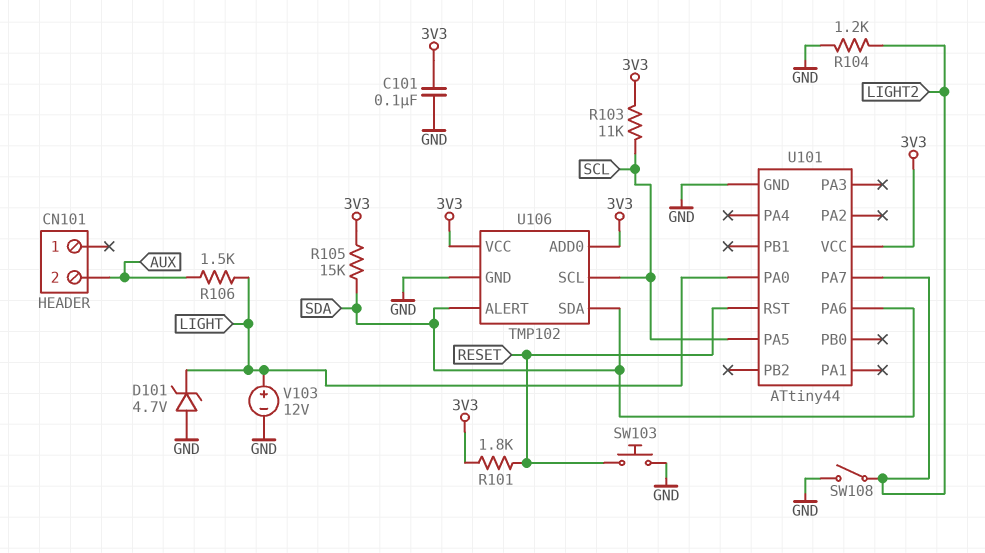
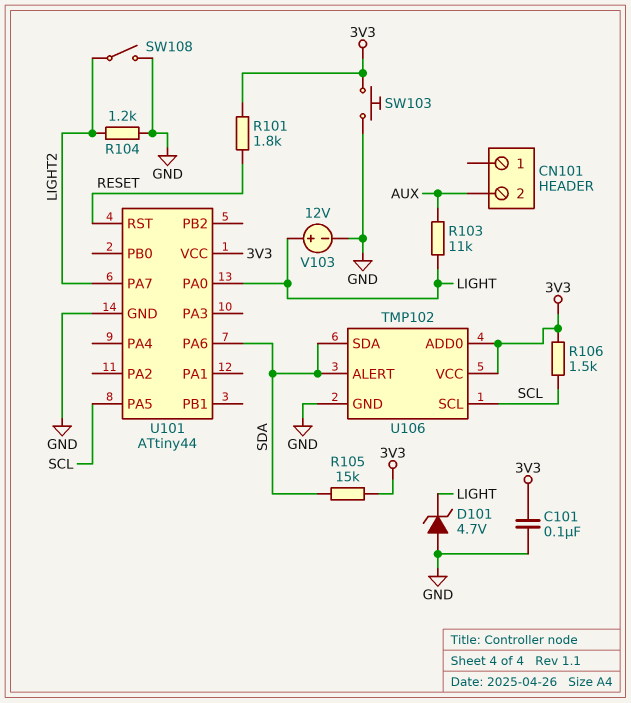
R103: 11k (3V3, SCL) -> 11k (AUX, LIGHT)
R106: 1.5k (AUX, LIGHT) -> 1.5k (3V3, SCL)
SW103: button (GND, RESET) -> button (3V3, GND)

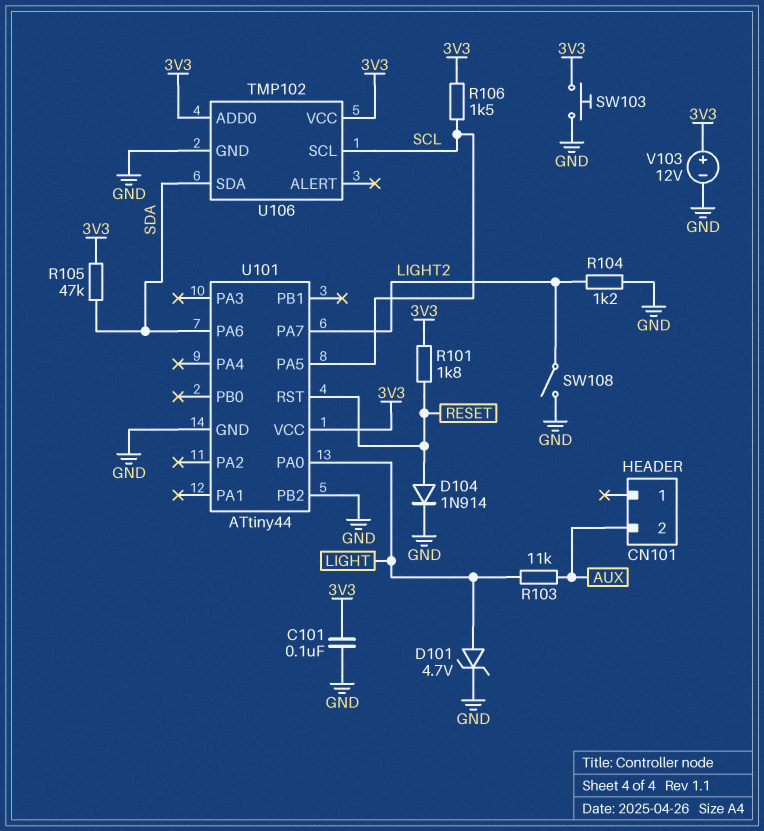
D101: zener 4.7V (A GND, K LIGHT) -> zener 4.7V (A LIGHT, K GND)
D104: none -> diode 1N914 (A RESET, K GND)
R105: 15k (3V3, SDA) -> 47k (3V3, SDA)
U101 pin PB2: none -> GND
U106 pin ALERT: SDA -> none
V103: 12V (plus LIGHT, minus GND) -> 12V (plus 3V3, minus GND)

